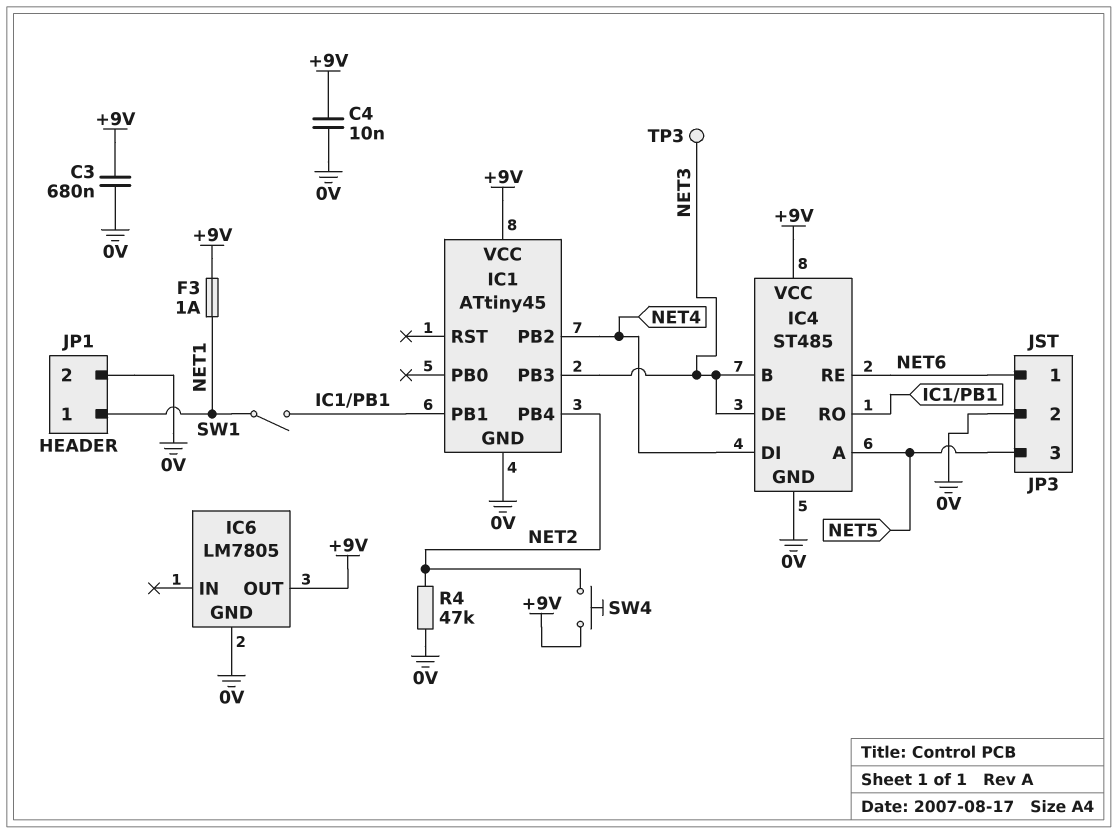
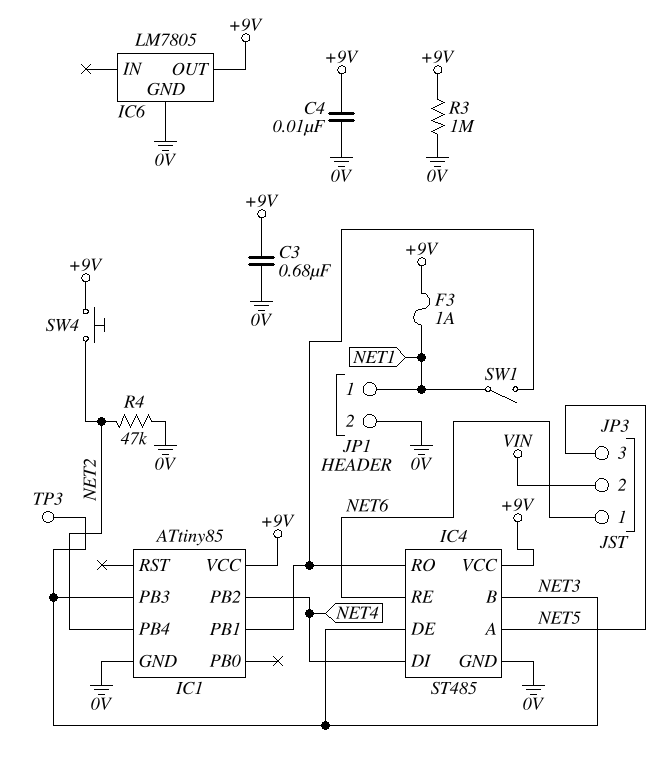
IC1: ATtiny45 -> ATtiny85
JP3 pin 2: 0V -> VIN
R3: none -> 1M (+9V, 0V)

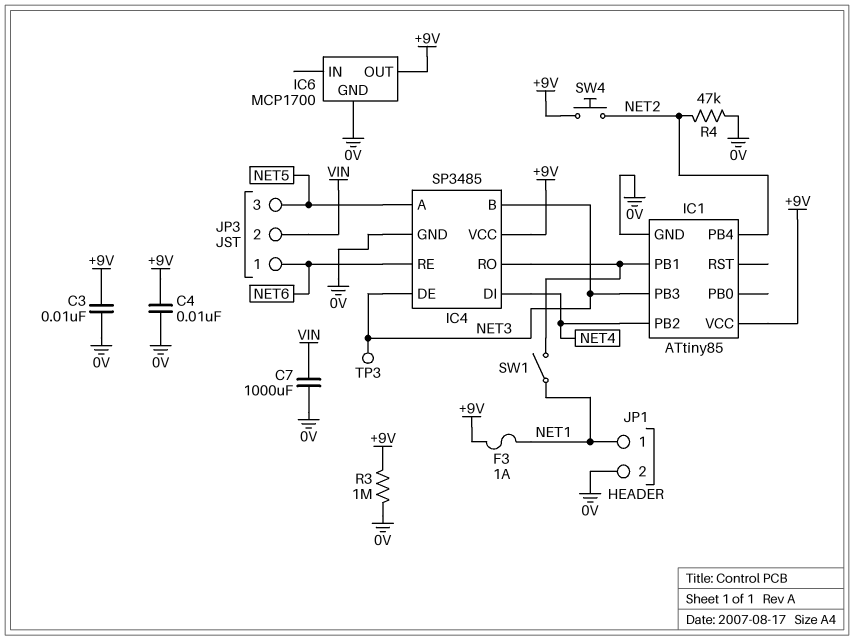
C3: 680nF (+9V, 0V) -> 10nF (+9V, 0V)
C7: none -> 1000uF (0V, VIN)
IC4: ST485 -> SP3485
IC6: LM7805 -> MCP1700

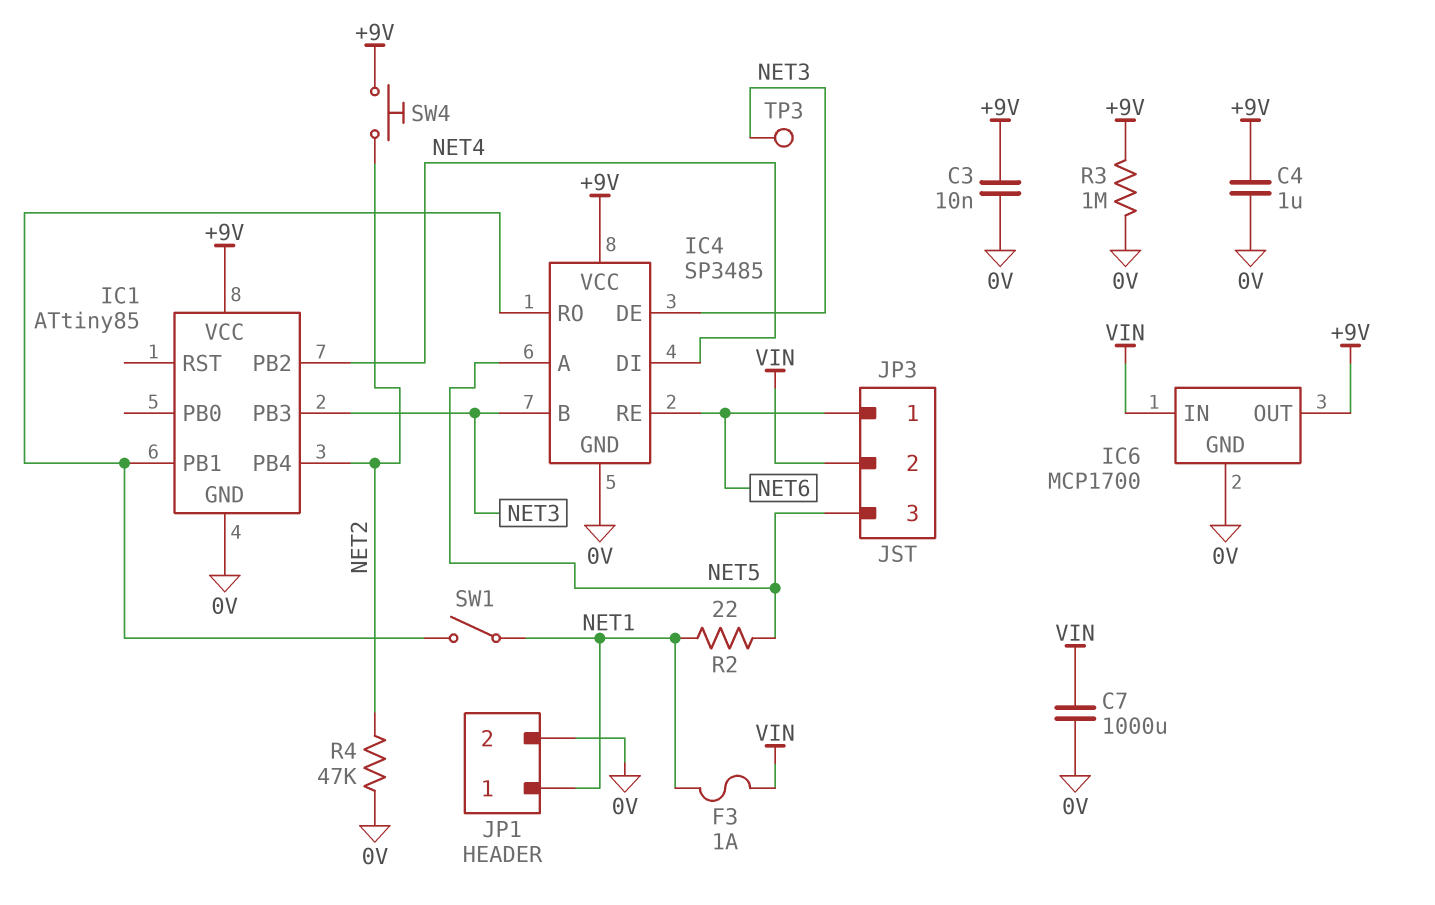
C4: 10nF (+9V, 0V) -> 1uF (+9V, 0V)
F3: 1A (+9V, NET1) -> 1A (NET1, VIN)
IC6 pin IN: none -> VIN
R2: none -> 22 (NET1, NET5)

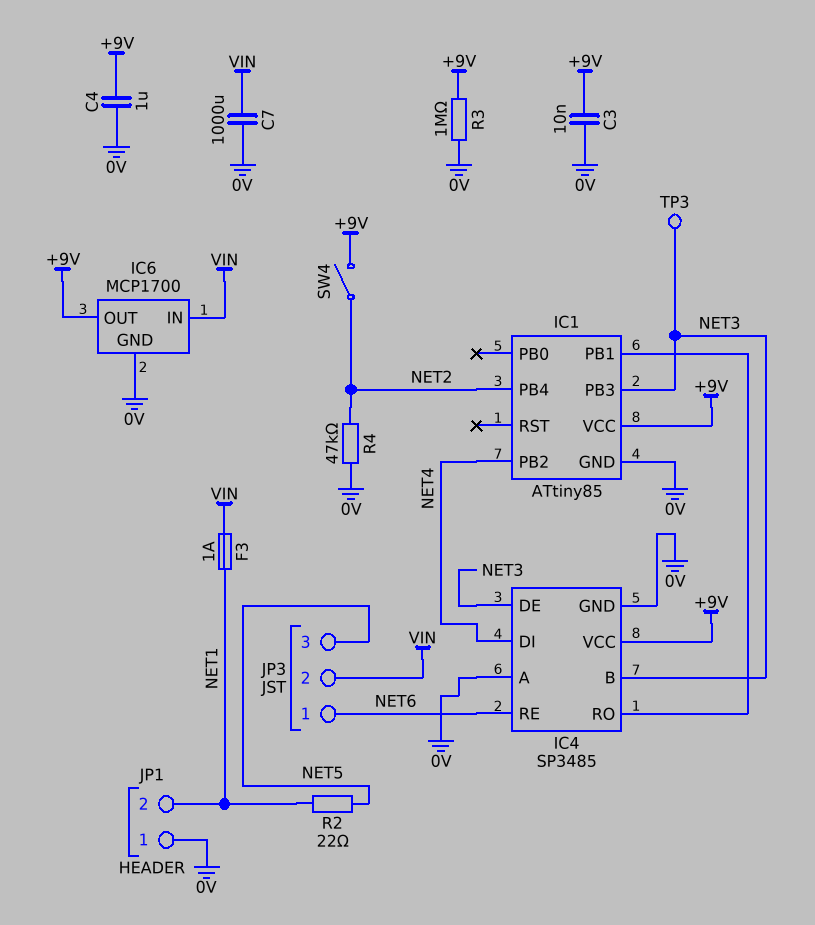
IC4 pin A: NET5 -> 0V
JP1 pin 1: NET1 -> 0V
JP1 pin 2: 0V -> NET1
SW1: switch (IC1/PB1, NET1) -> none
SW4: button (+9V, NET2) -> switch (+9V, NET2)

